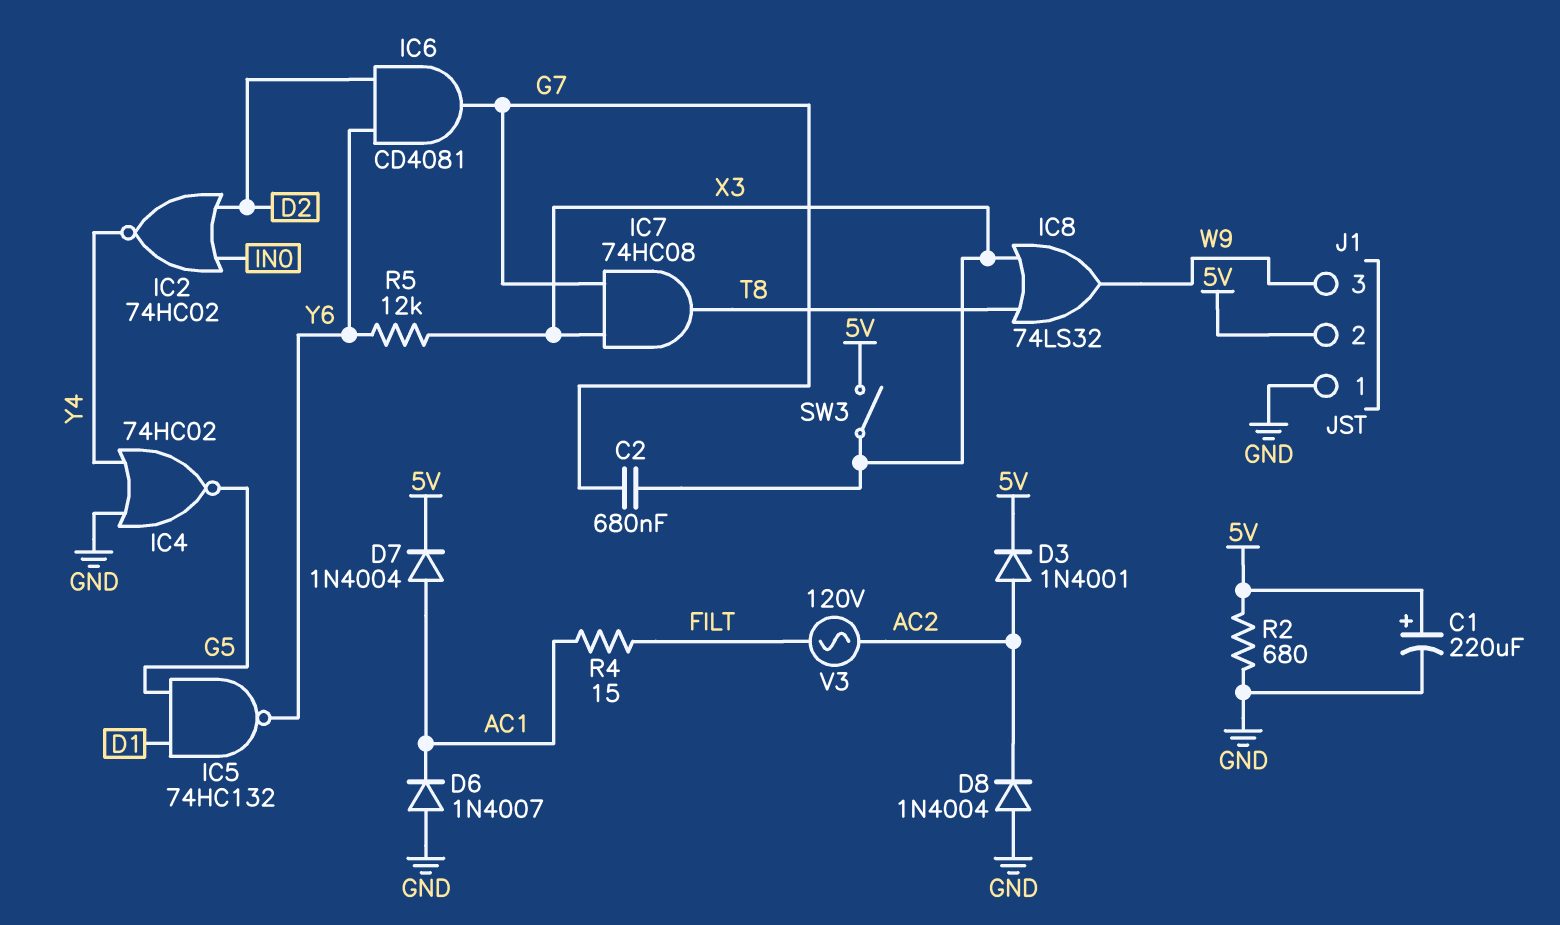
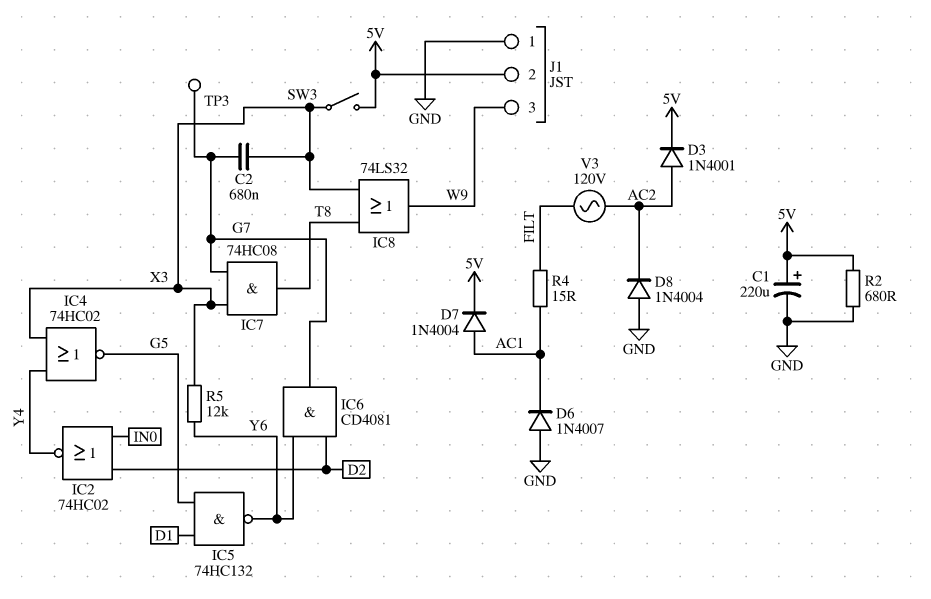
IC4: NOR 74HC02 (in GND, in Y4, out G5) -> NOR 74HC02 (in X3, in Y4, out G5)
TP3: none -> test point (G7)

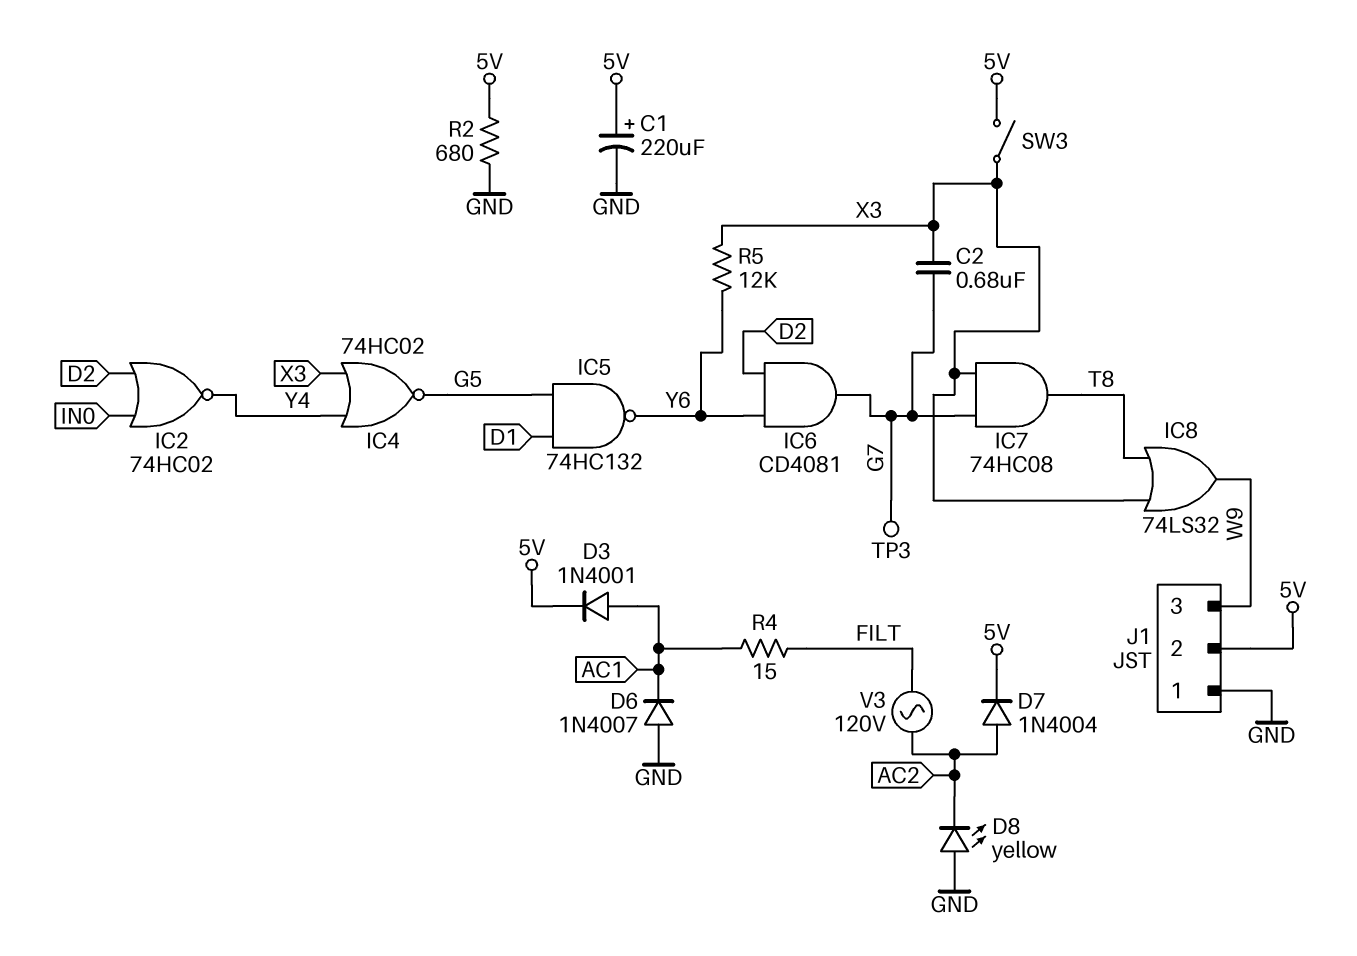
D3: diode 1N4001 (A AC2, K 5V) -> diode 1N4001 (A AC1, K 5V)
D7: diode 1N4004 (A AC1, K 5V) -> diode 1N4004 (A AC2, K 5V)
D8: diode 1N4004 (A GND, K AC2) -> LED yellow (A GND, K AC2)

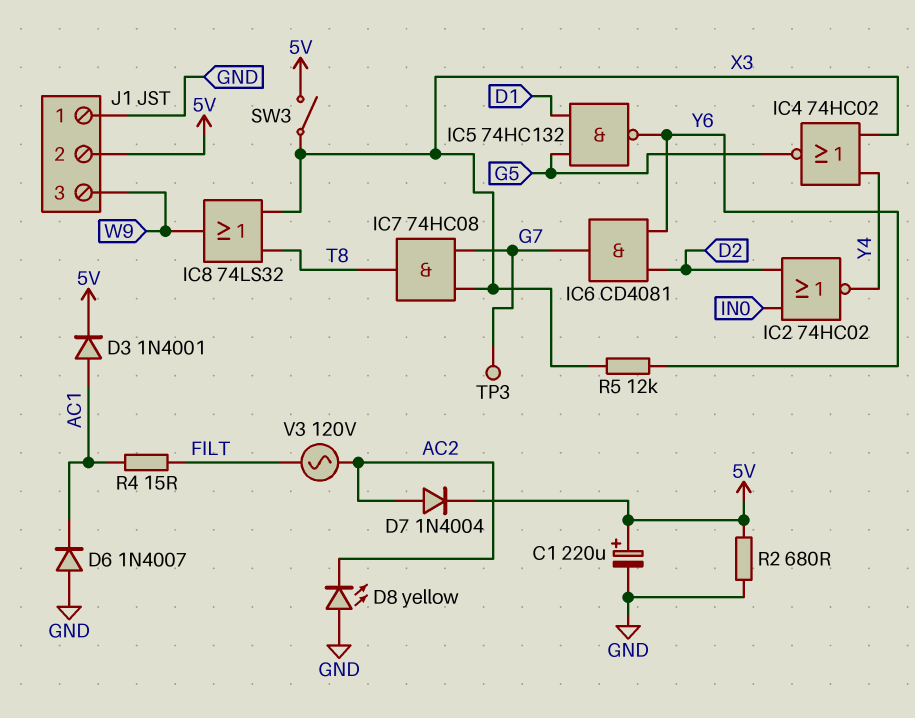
C2: 680nF (G7, X3) -> none

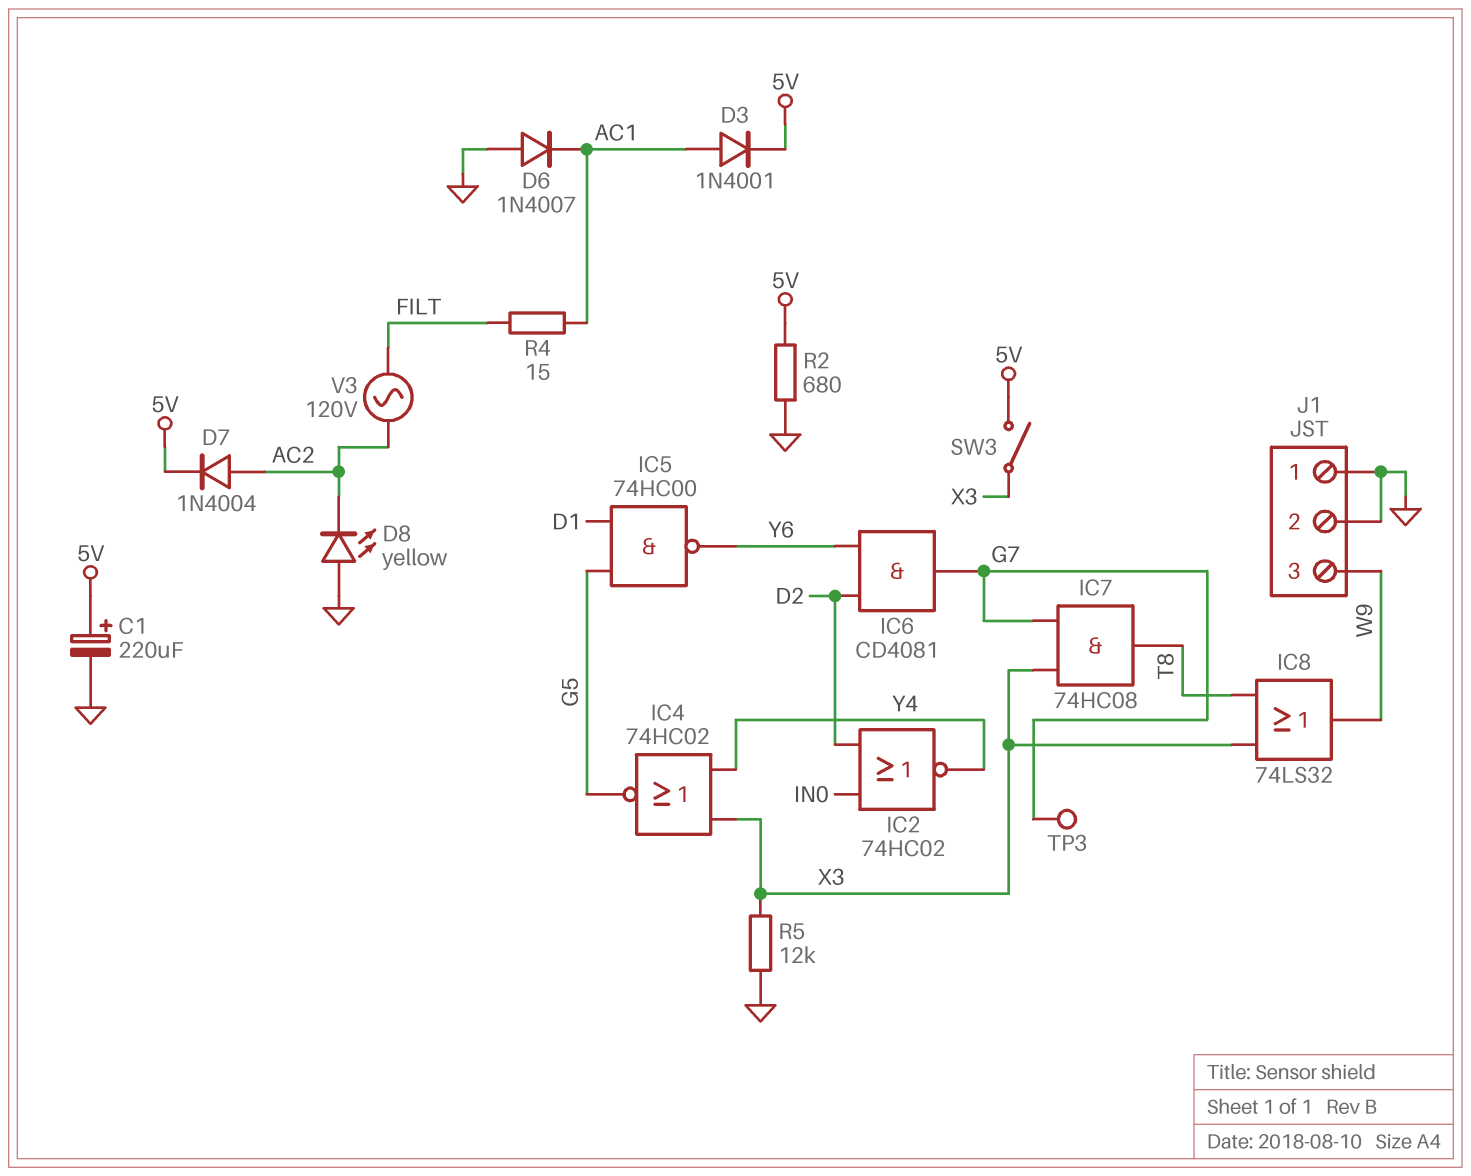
IC5: NAND 74HC132 (in D1, in G5, out Y6) -> NAND 74HC00 (in D1, in G5, out Y6)
J1 pin 2: 5V -> GND
R5: 12k (X3, Y6) -> 12k (GND, X3)

